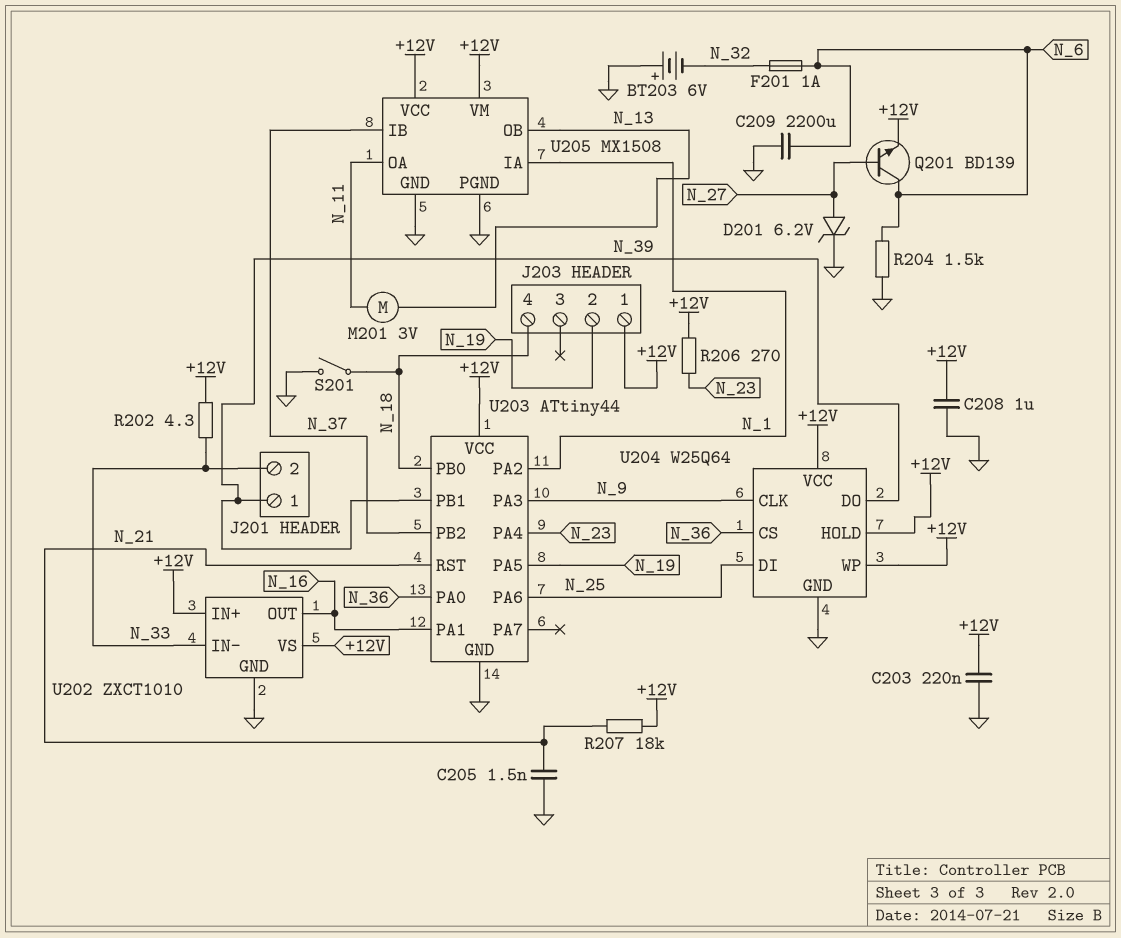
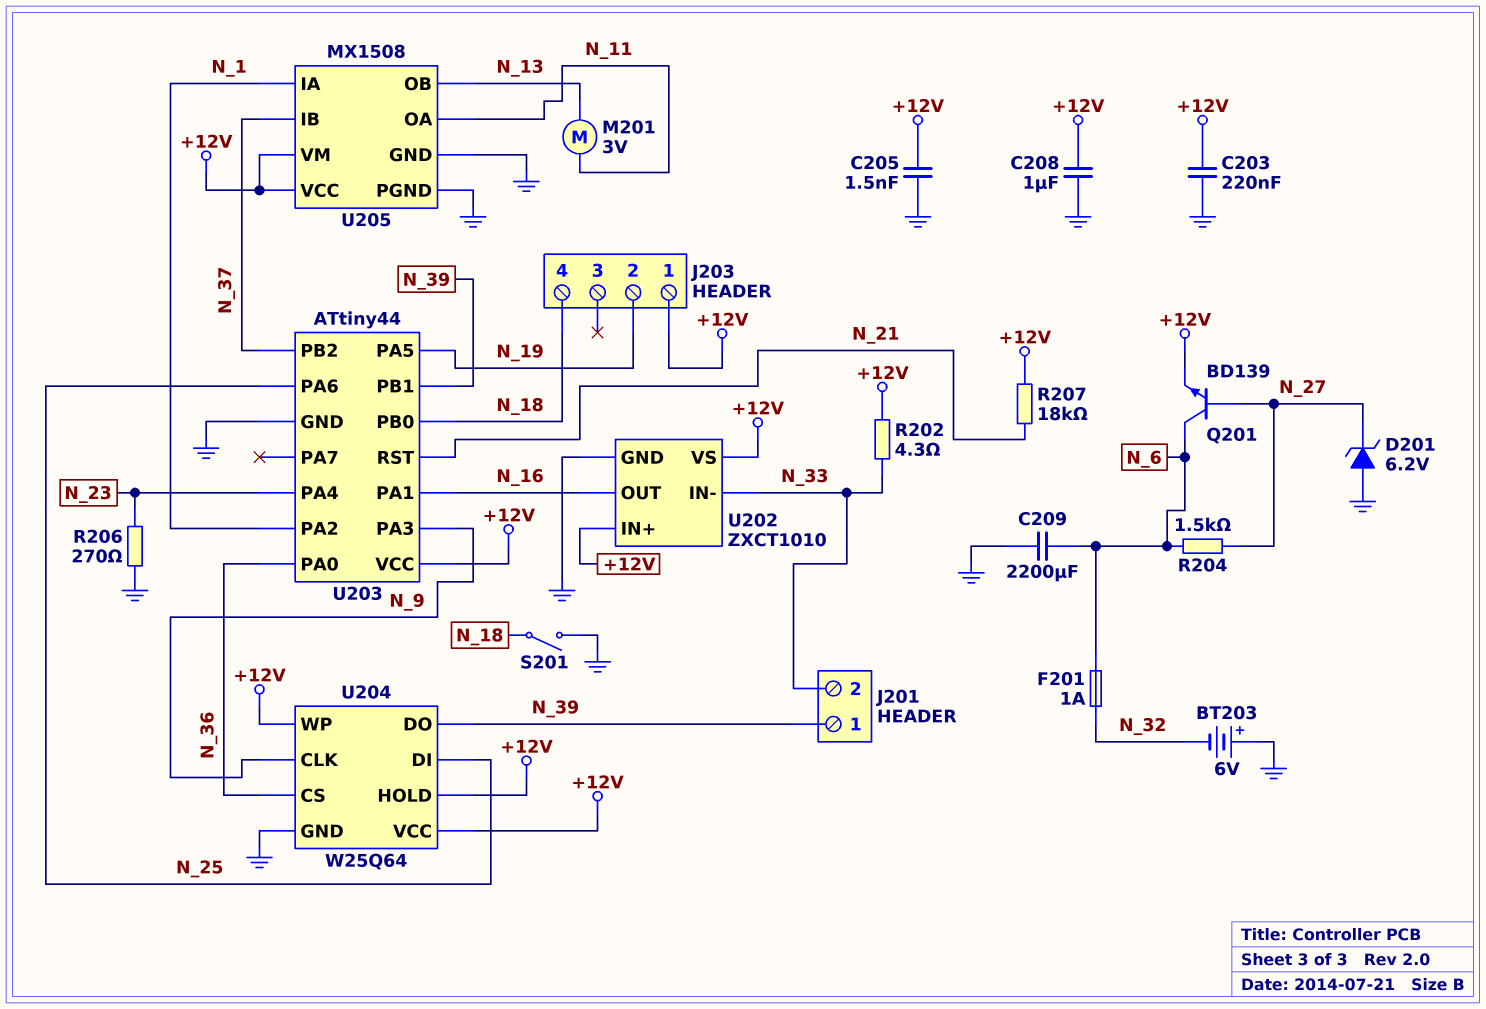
C205: 1.5nF (GND, N_21) -> 1.5nF (+12V, GND)
D201: zener 6.2V (A N_27, K GND) -> zener 6.2V (A GND, K N_27)
R204: 1.5k (GND, N_6) -> 1.5k (N_6, N_27)
R206: 270 (+12V, N_23) -> 270 (GND, N_23)

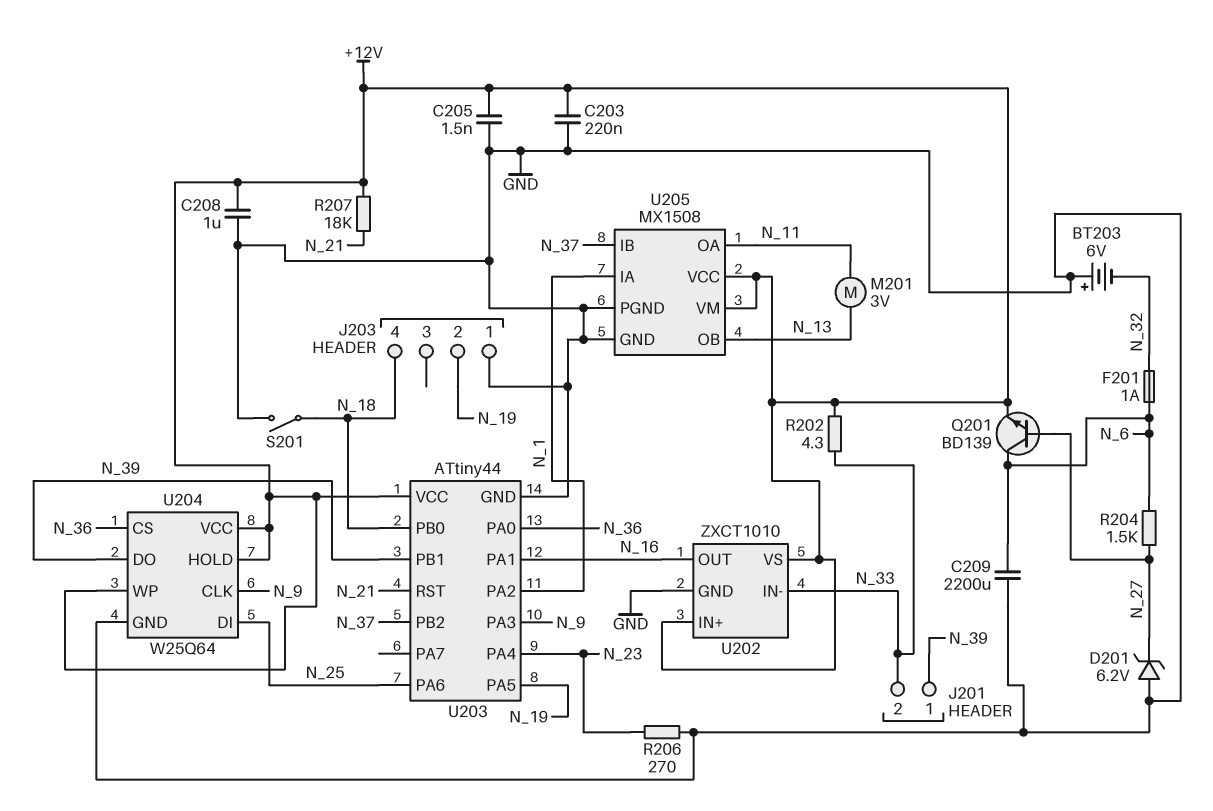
J203 pin 1: +12V -> GND

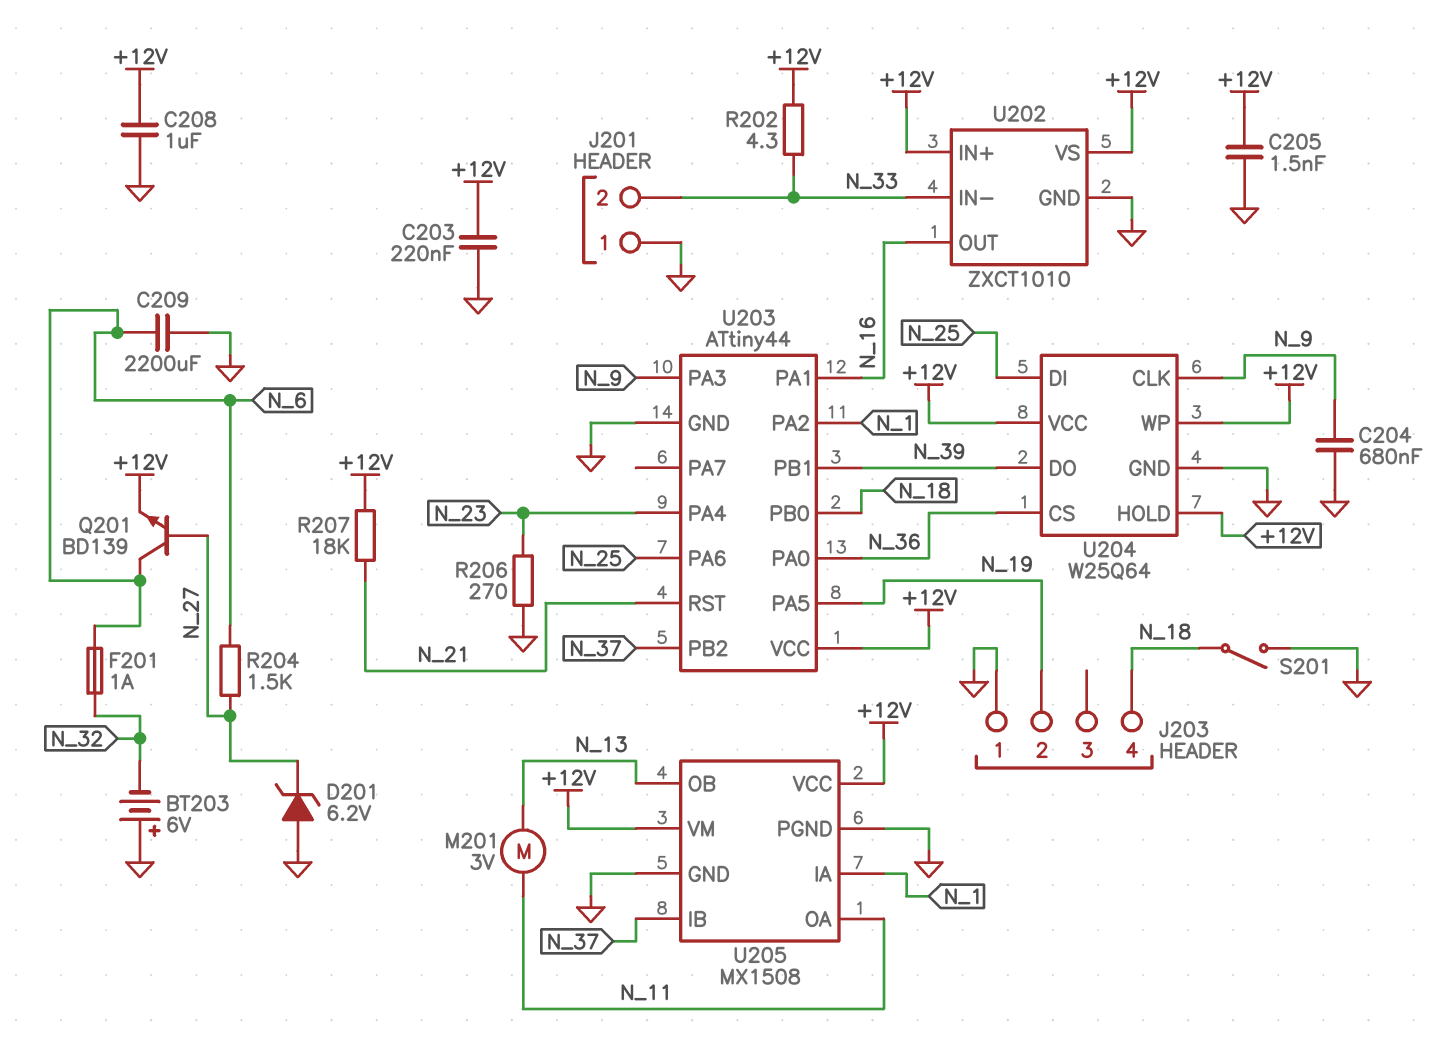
C204: none -> 680nF (GND, N_9)
J201 pin 1: N_39 -> GND

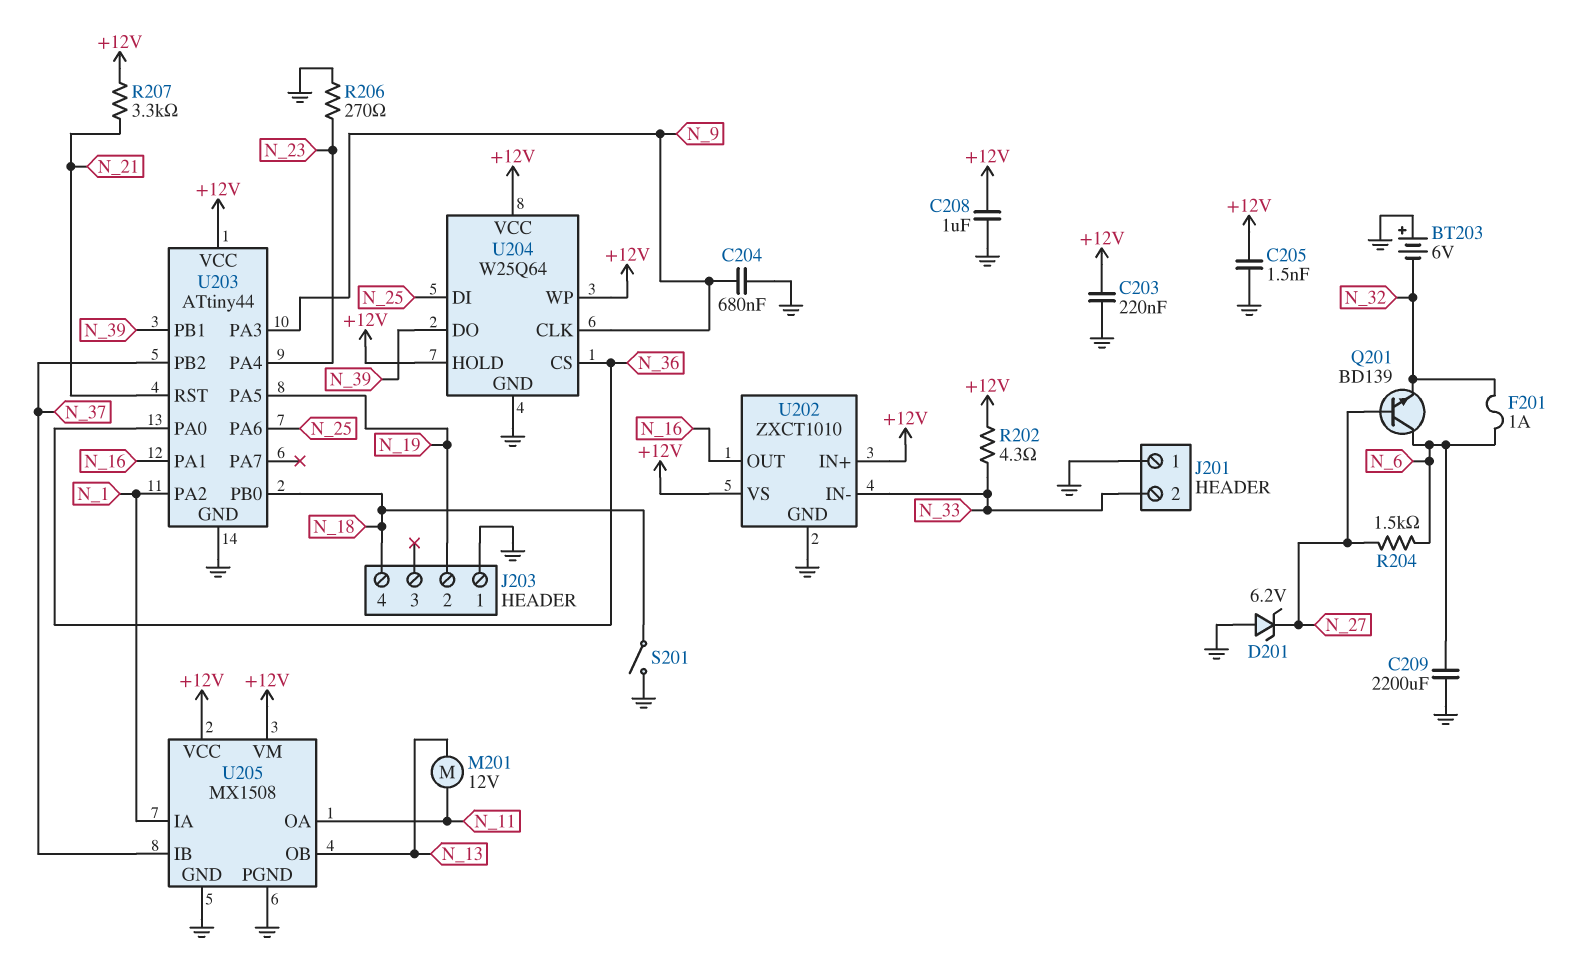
M201: motor 3V (N_11, N_13) -> motor 12V (N_11, N_13)
Q201: NPN BD139 (B N_27, C N_6, E +12V) -> NPN BD139 (B N_27, C N_6, E N_32)
R207: 18k (+12V, N_21) -> 3.3k (+12V, N_21)

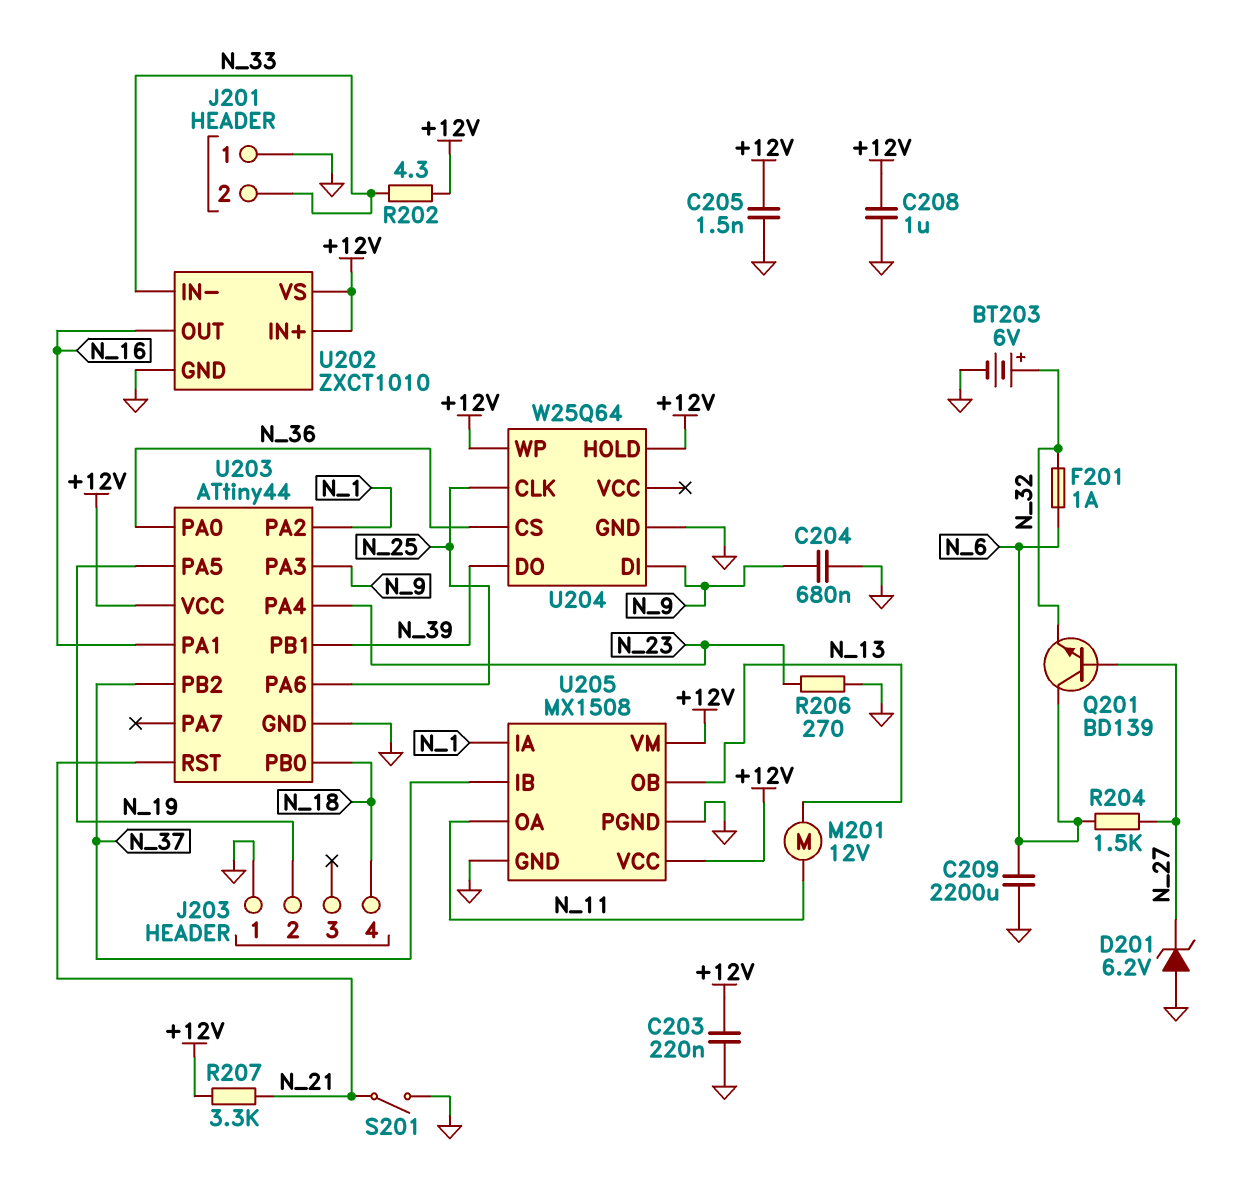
BT203: 6V (plus GND, minus N_32) -> 6V (plus N_32, minus GND)
S201: switch (GND, N_18) -> switch (GND, N_21)
U204 pin CLK: N_9 -> N_25
U204 pin DI: N_25 -> N_9
U204 pin VCC: +12V -> none

